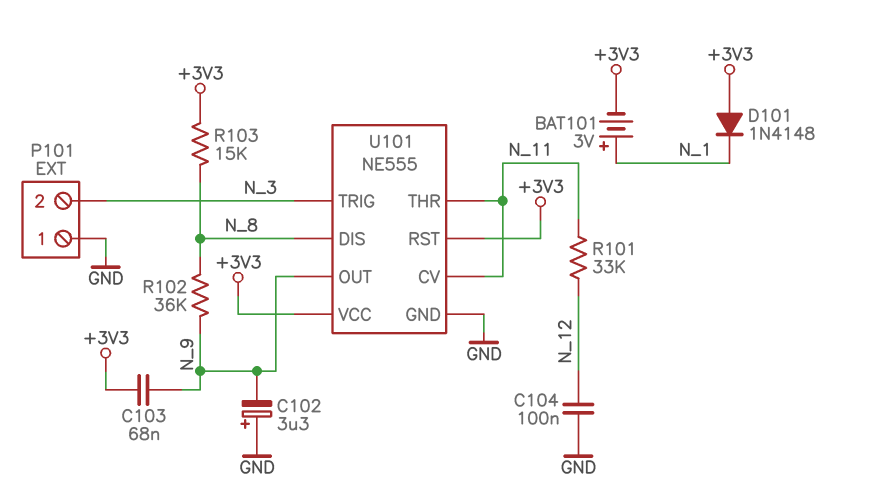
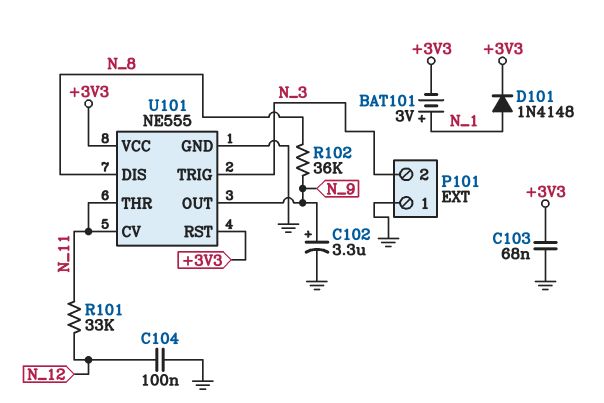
C102: 3.3uF (plus GND, minus N_9) -> 3.3uF (plus N_9, minus GND)
C103: 68nF (+3V3, N_9) -> 68nF (+3V3, GND)
D101: diode 1N4148 (A +3V3, K N_1) -> diode 1N4148 (A N_1, K +3V3)
R103: 15k (+3V3, N_8) -> none

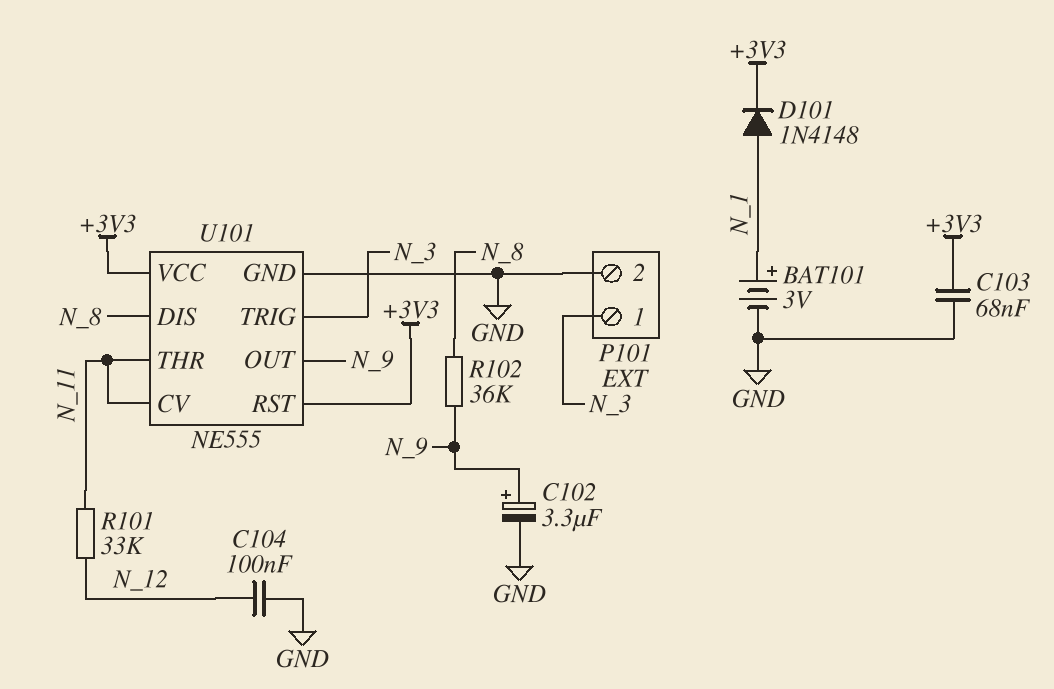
BAT101: 3V (plus N_1, minus +3V3) -> 3V (plus N_1, minus GND)
P101 pin 1: GND -> N_3
P101 pin 2: N_3 -> GND

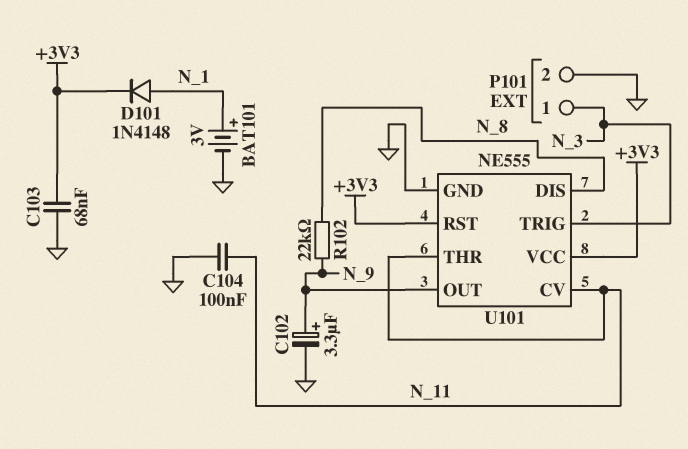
C104: 100nF (GND, N_12) -> 100nF (GND, N_11)
R101: 33k (N_11, N_12) -> none
R102: 36k (N_8, N_9) -> 22k (N_8, N_9)

